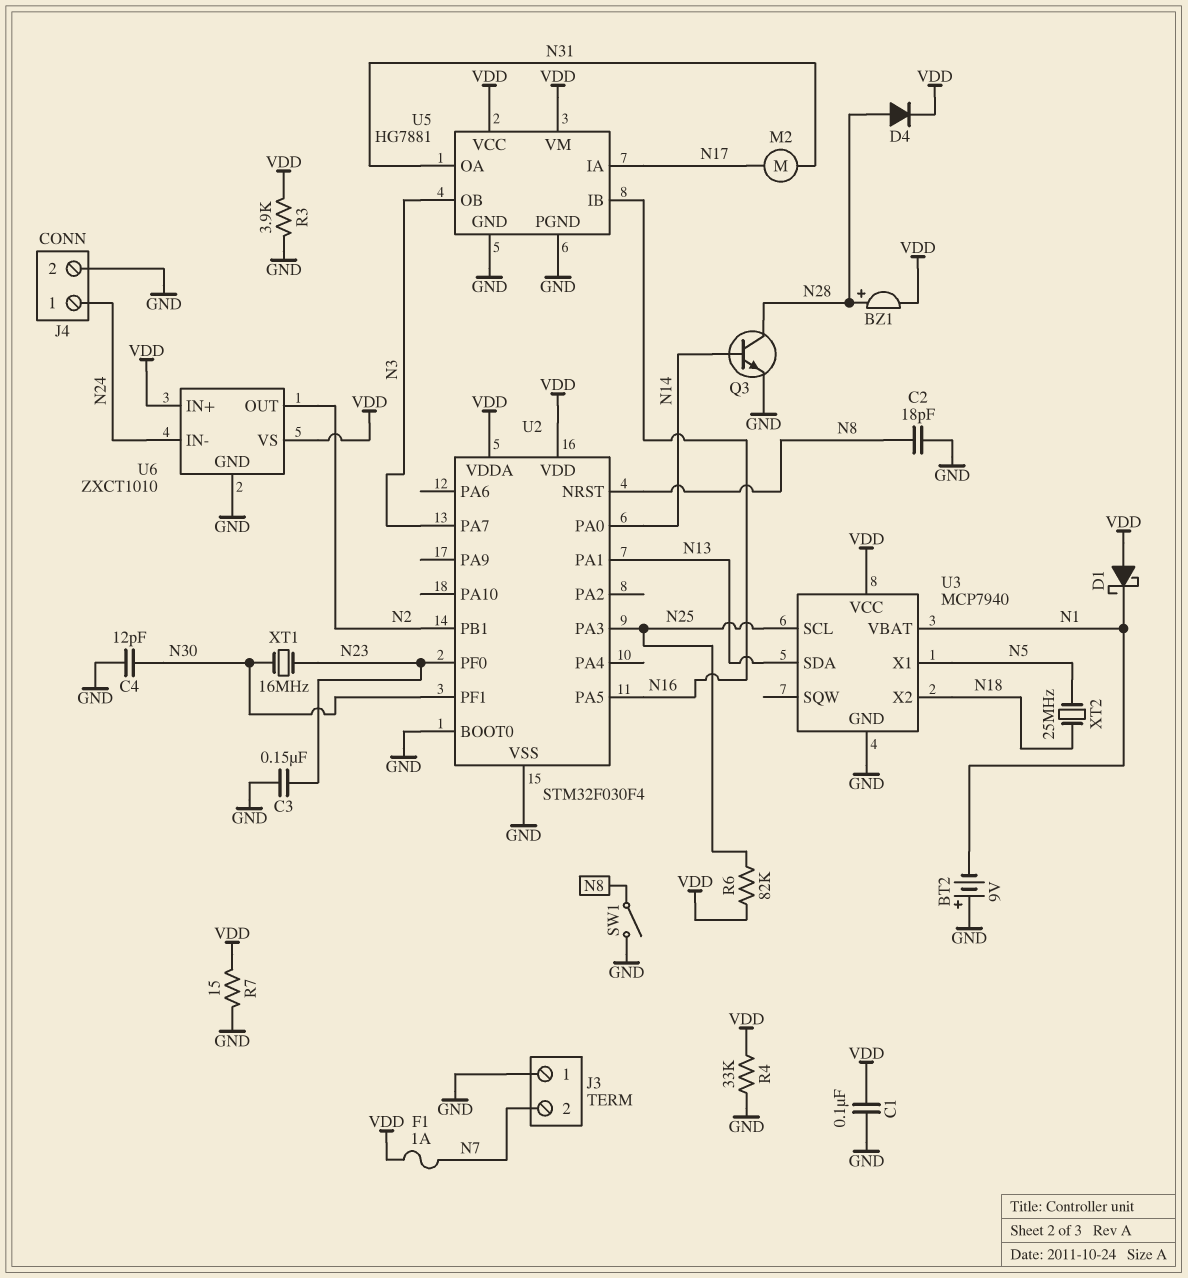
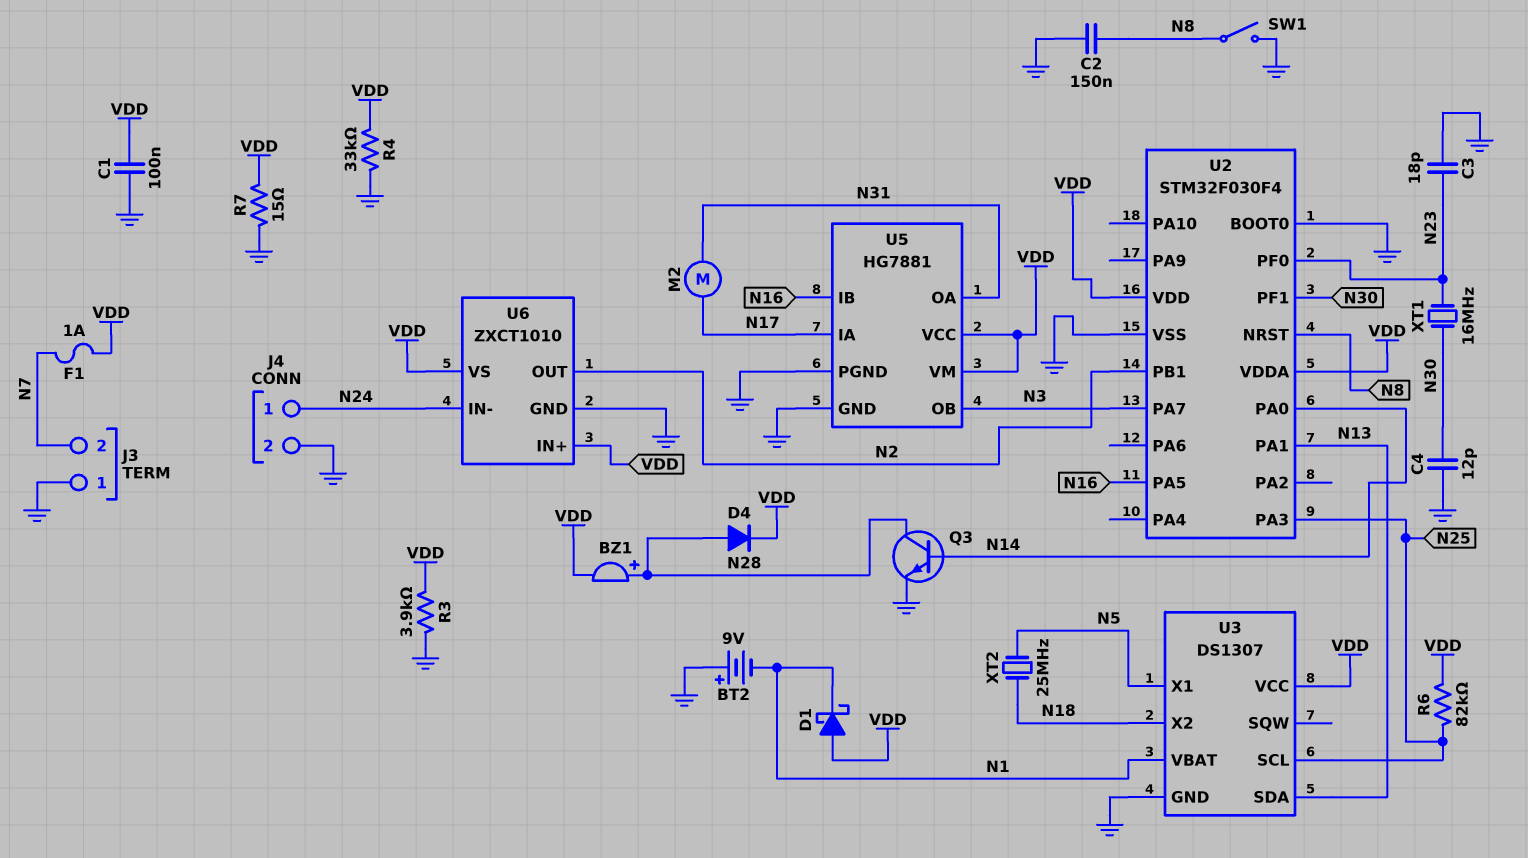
C2: 18pF (GND, N8) -> 150nF (GND, N8)
C3: 150nF (GND, N23) -> 18pF (GND, N23)
U3: MCP7940 -> DS1307

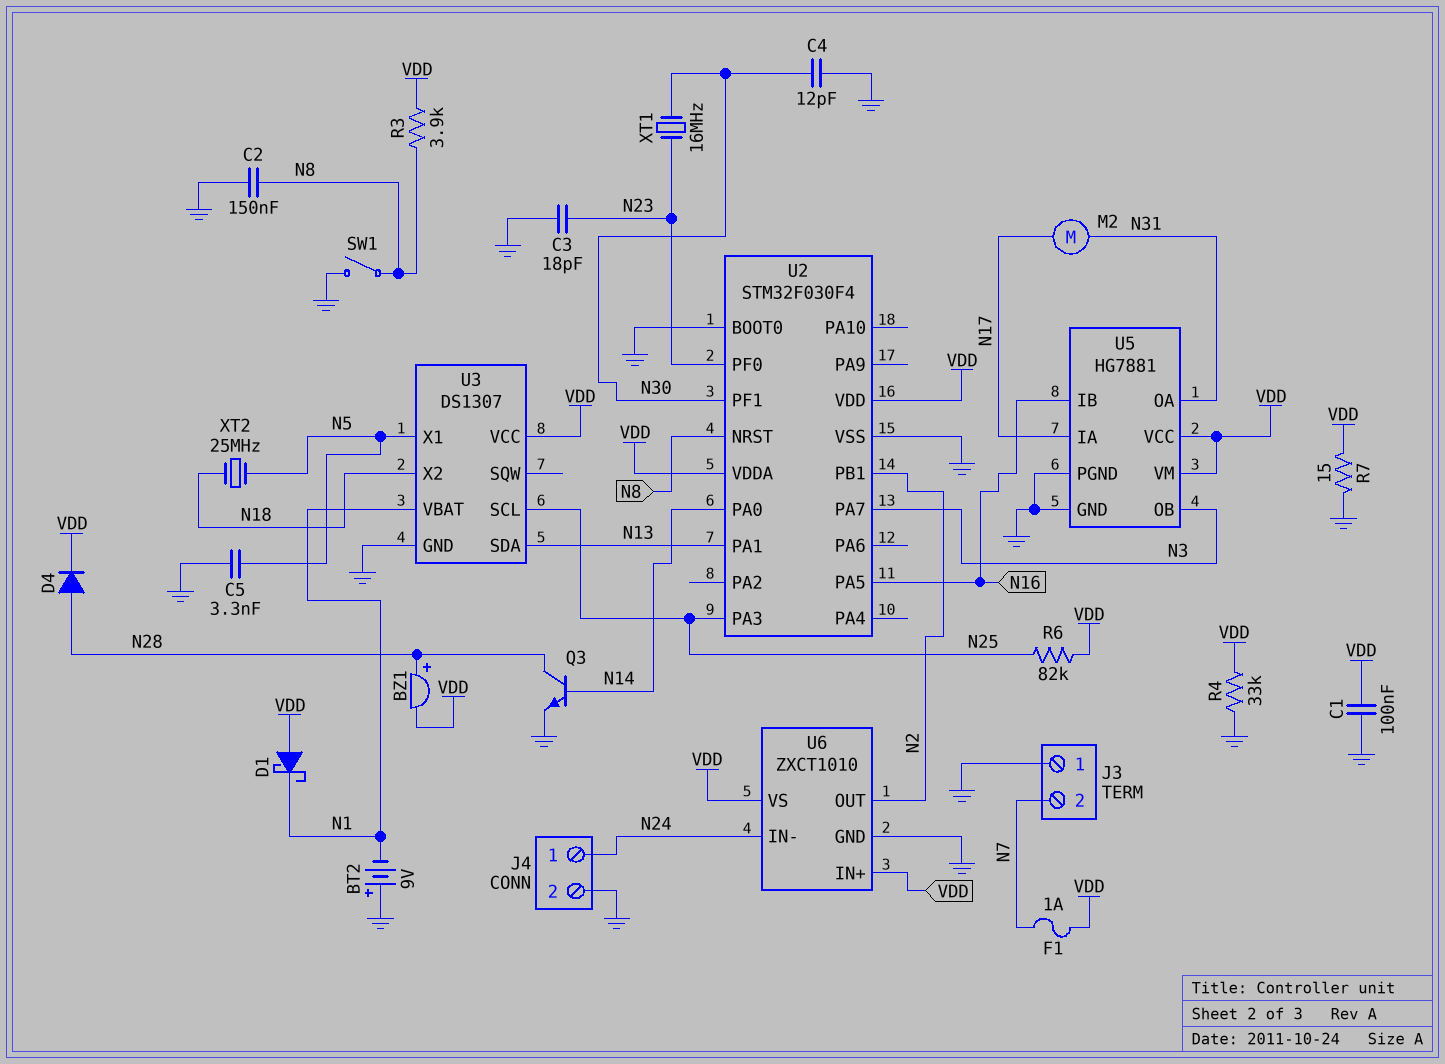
C5: none -> 3.3nF (GND, N5)
R3: 3.9k (GND, VDD) -> 3.9k (N8, VDD)

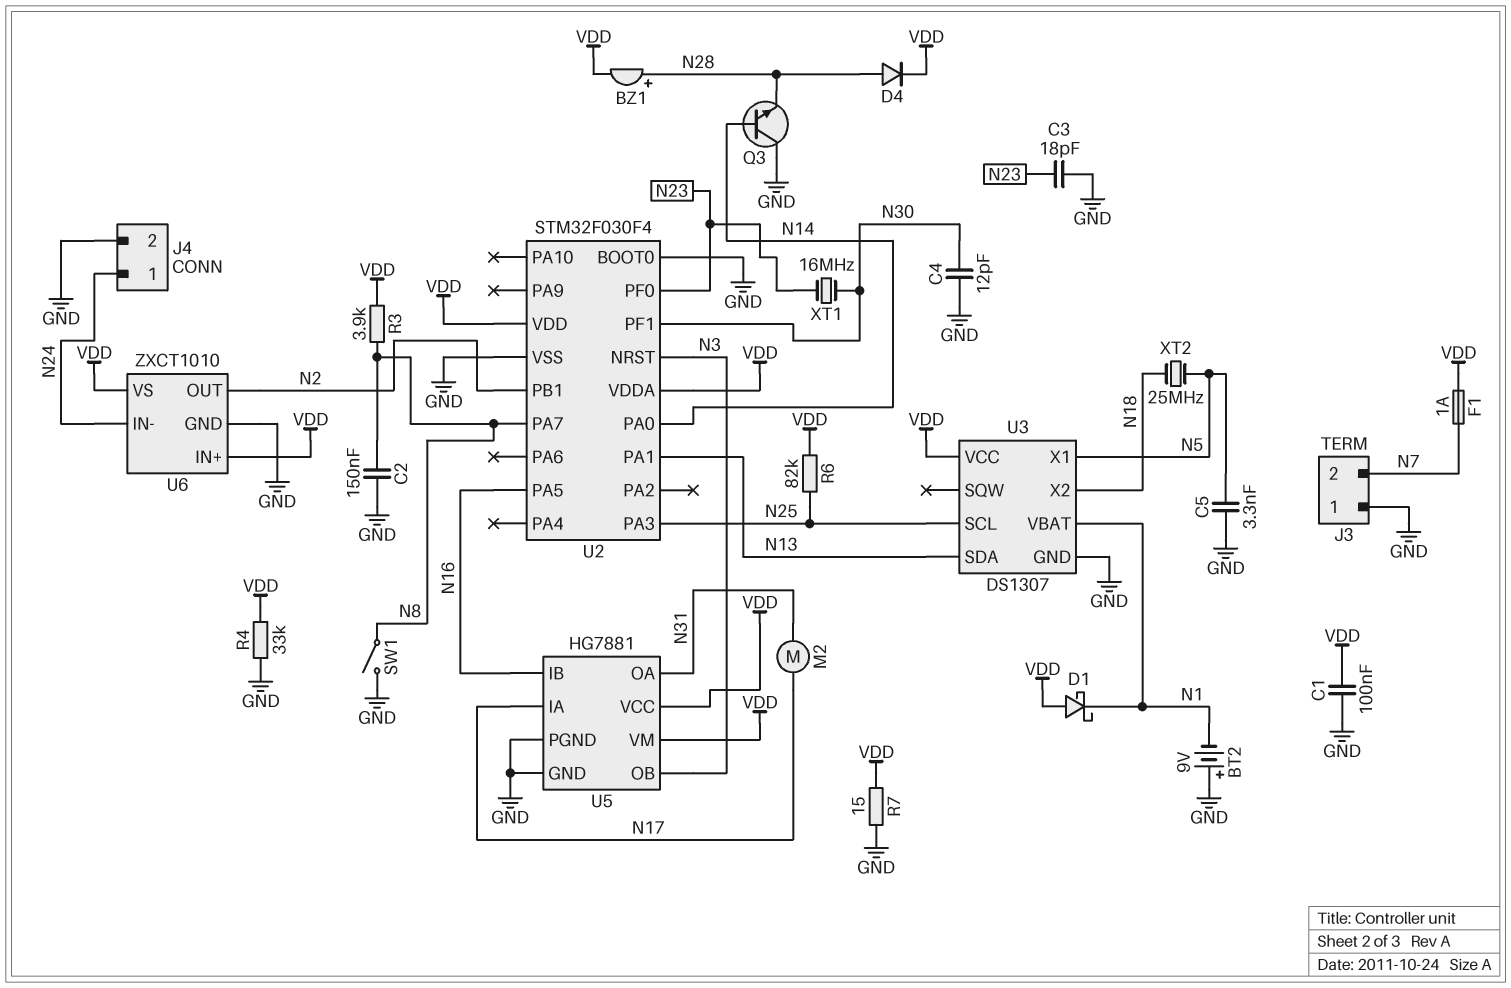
Q3: NPN (B N14, C N28, E GND) -> NPN (B N14, C GND, E N28)
U2 pin NRST: N8 -> N3
U2 pin PA7: N3 -> N8

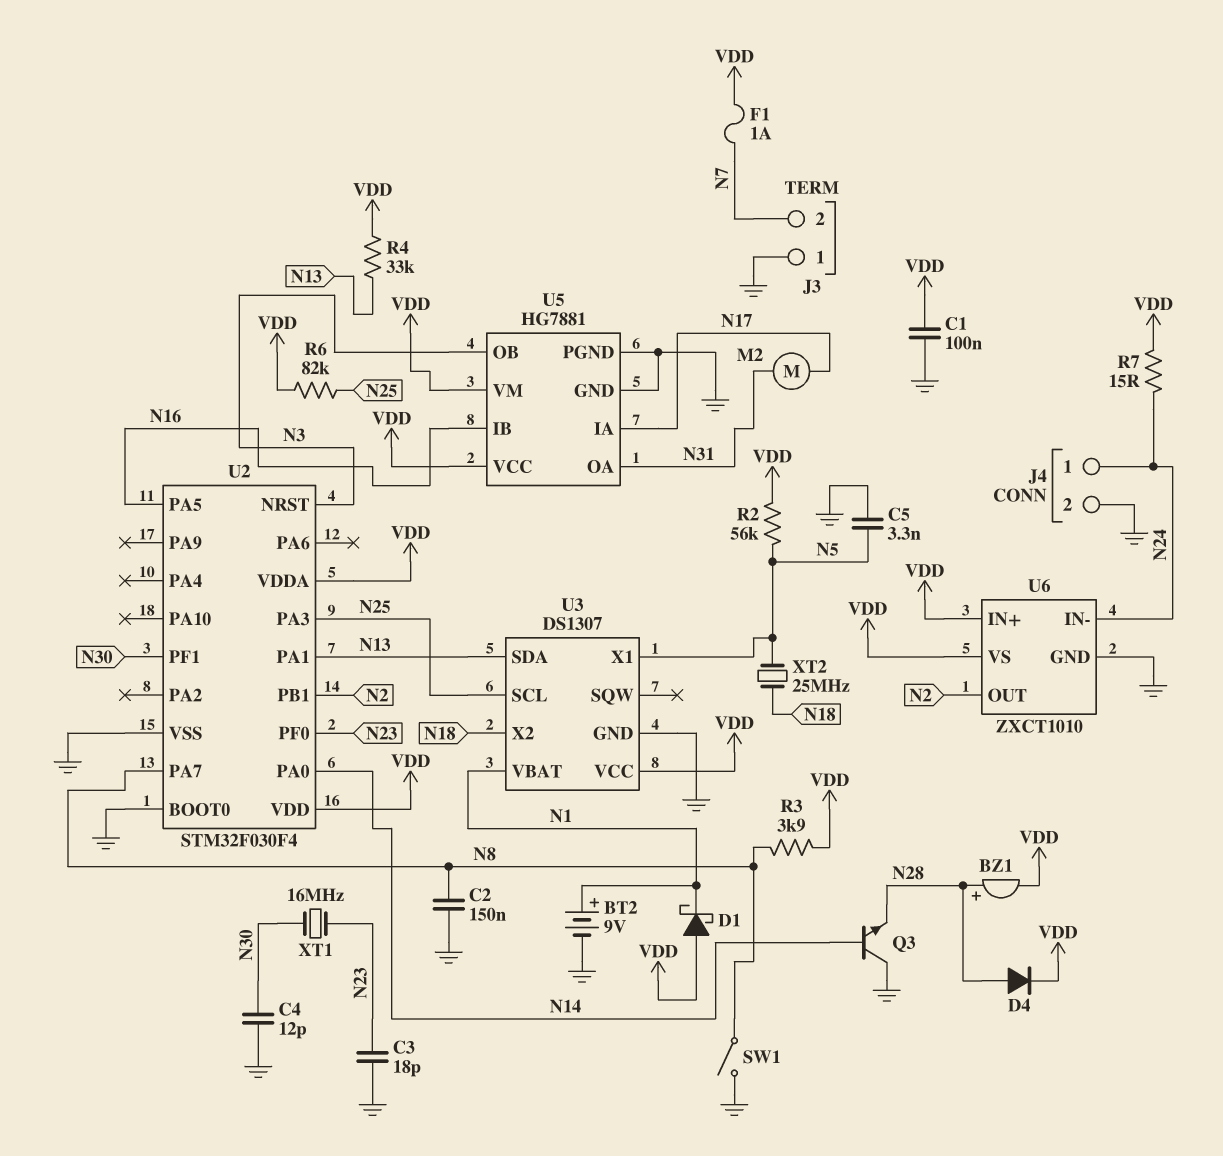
BT2: 9V (plus GND, minus N1) -> 9V (plus N1, minus GND)
R2: none -> 56k (N5, VDD)
R4: 33k (GND, VDD) -> 33k (N13, VDD)
R7: 15 (GND, VDD) -> 15 (N24, VDD)

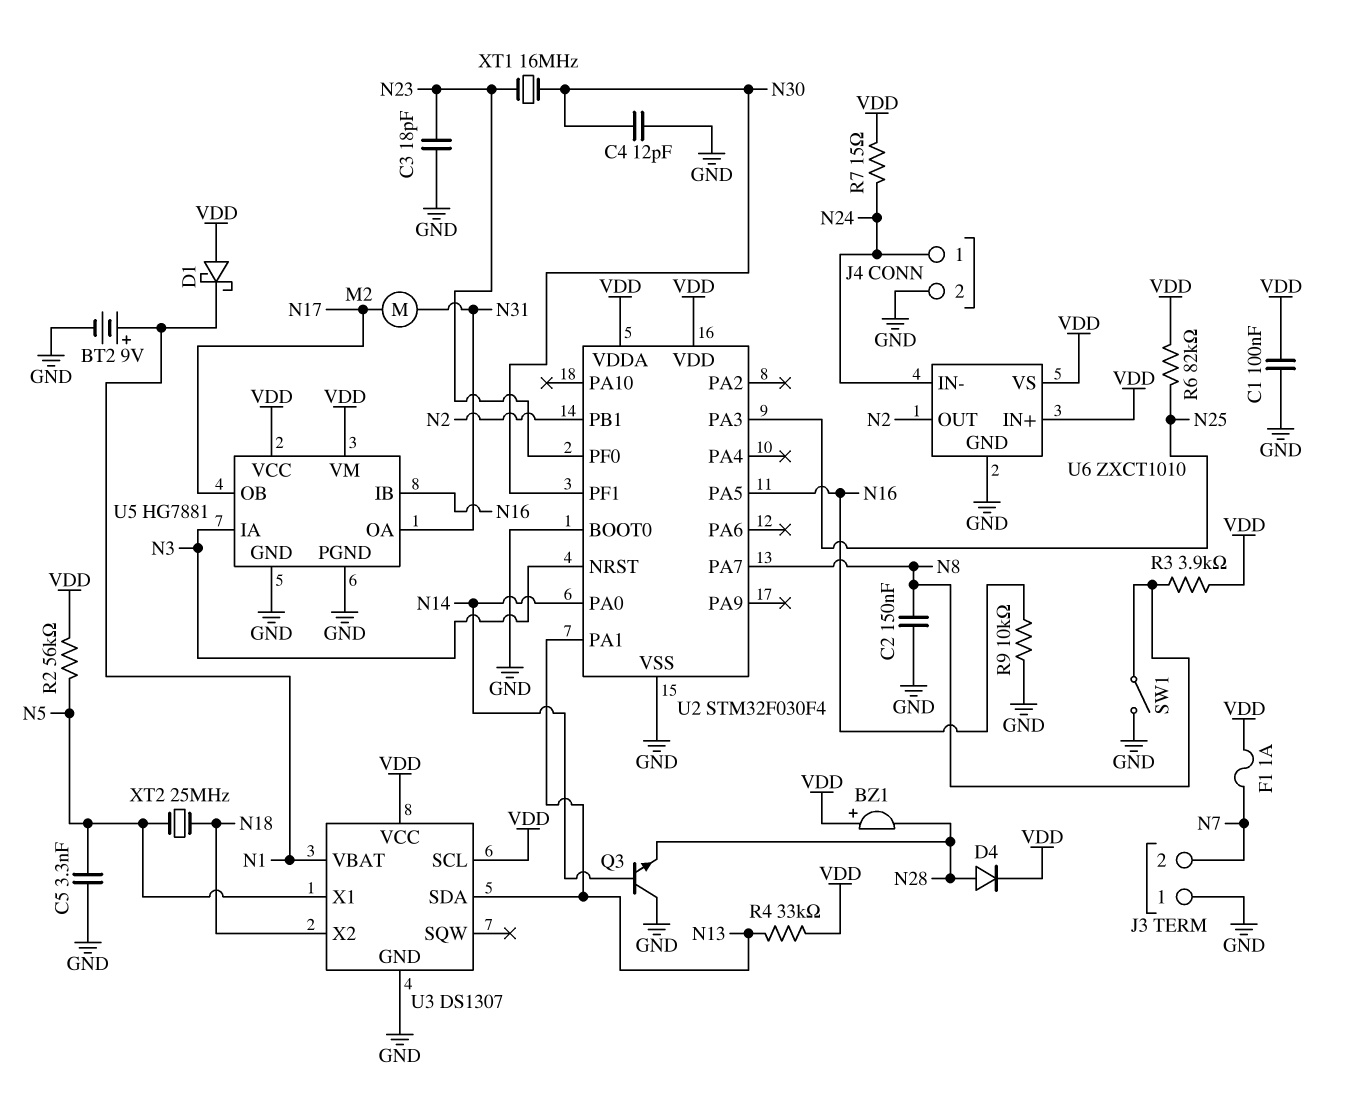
BZ1: buzzer (plus N28, minus VDD) -> buzzer (plus VDD, minus N28)
R9: none -> 10k (GND, N16)
U3 pin SCL: N25 -> VDD
U5 pin IA: N17 -> N3
U5 pin OB: N3 -> N17

